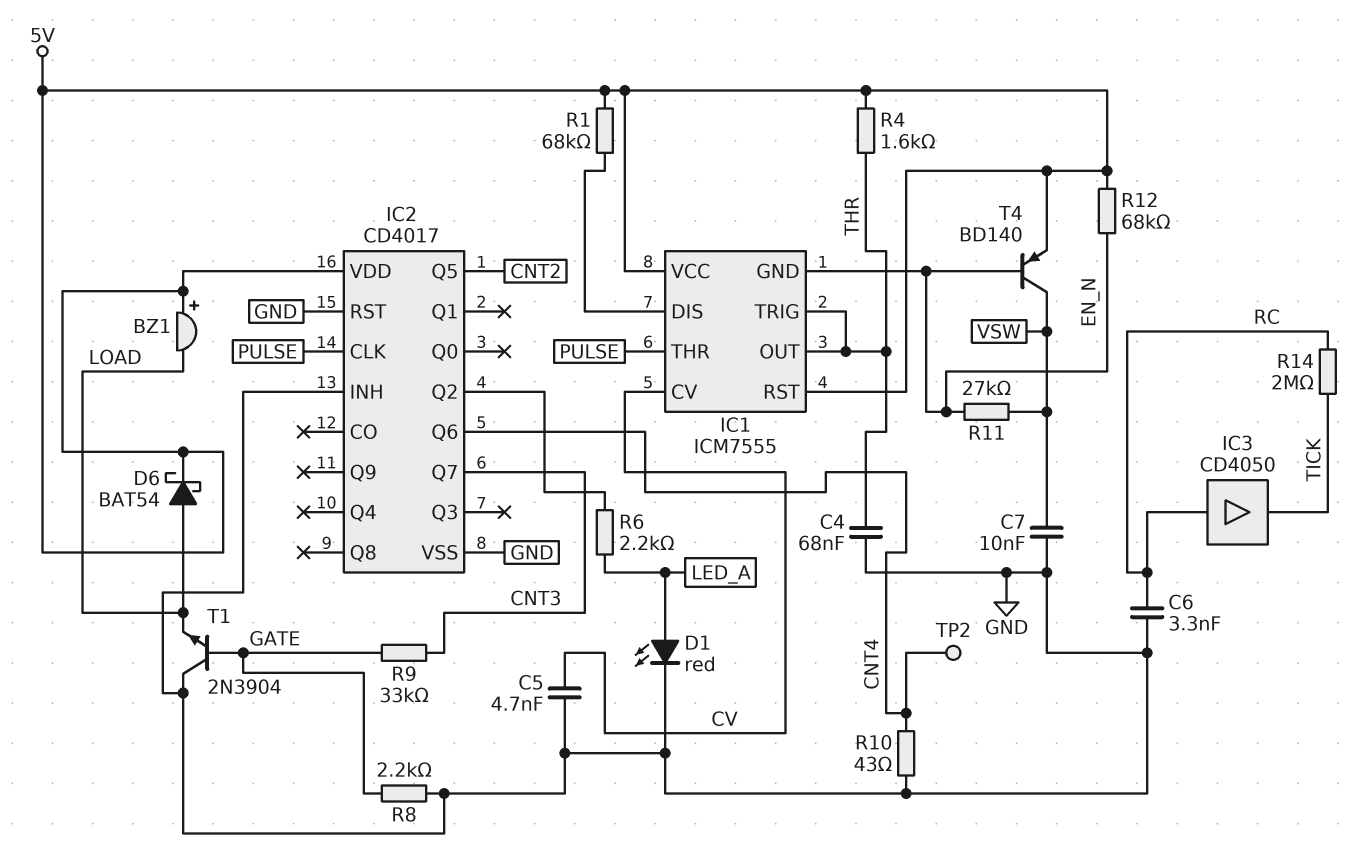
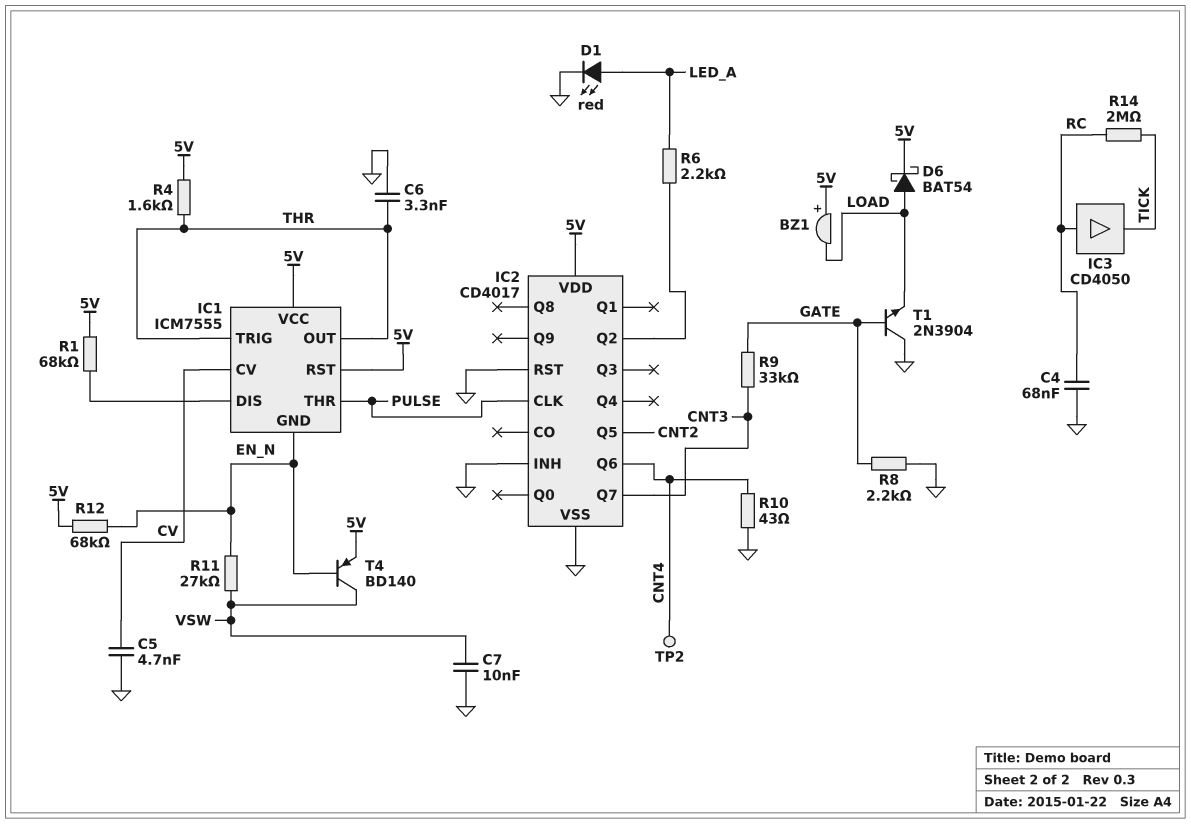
C4: 68nF (GND, THR) -> 68nF (GND, RC)
C6: 3.3nF (GND, RC) -> 3.3nF (GND, THR)

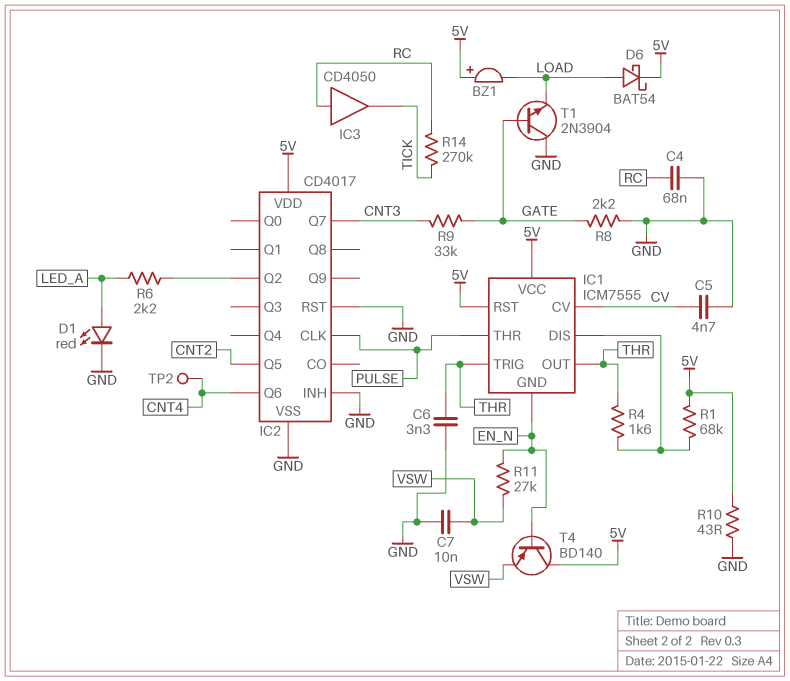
R4: 1.6k (5V, THR) -> 1.6k (IC1/DIS, THR)
R10: 43 (CNT4, GND) -> 43 (5V, GND)
R12: 68k (5V, EN_N) -> none
R14: 2M (RC, TICK) -> 270k (RC, TICK)
T4: PNP BD140 (B EN_N, C VSW, E 5V) -> PNP BD140 (B EN_N, C 5V, E VSW)

